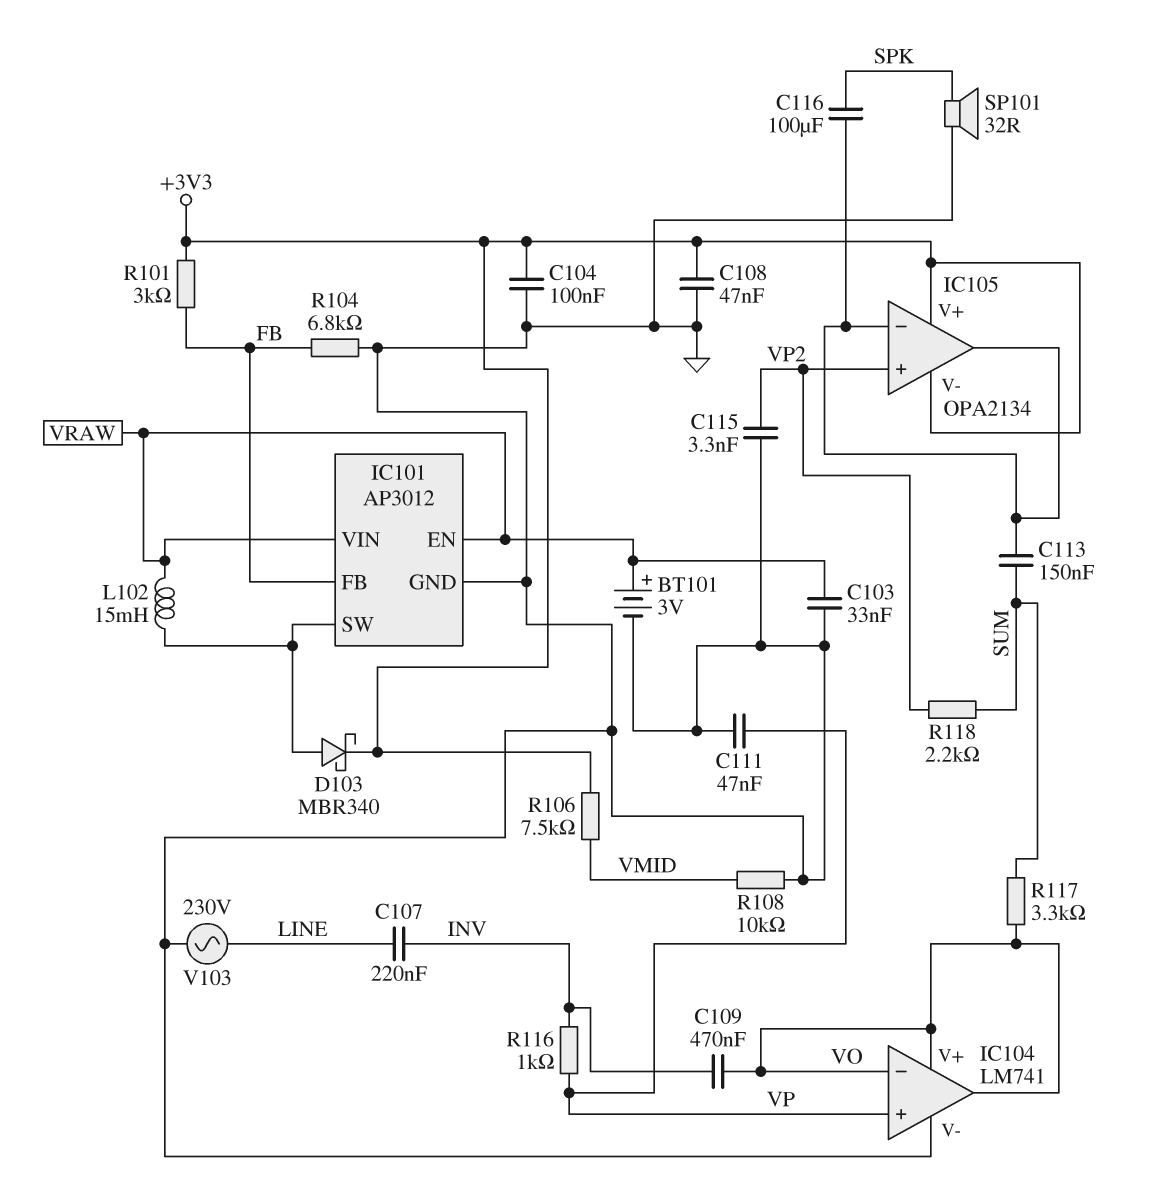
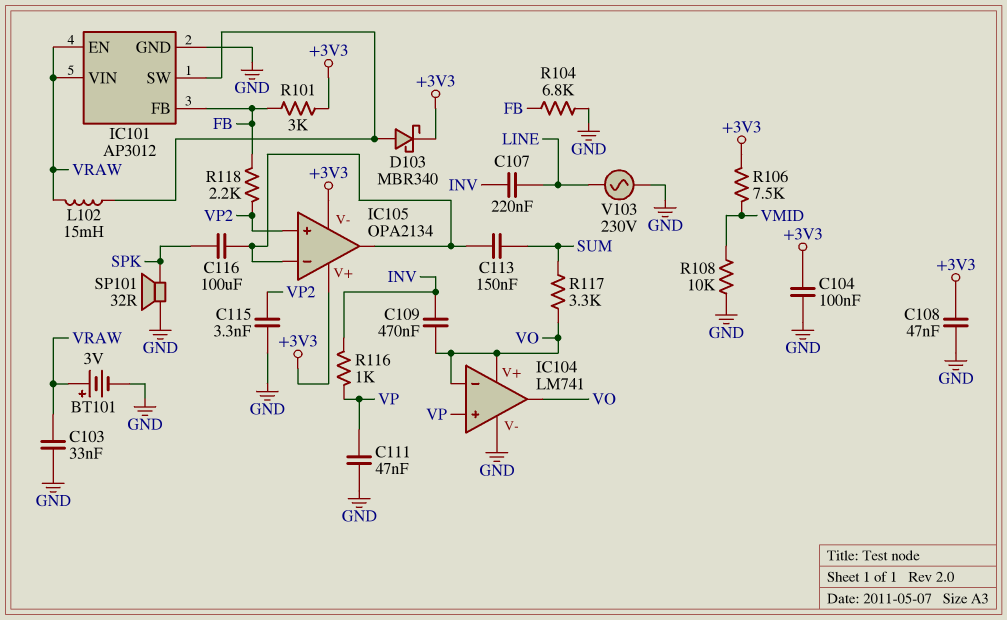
R118: 2.2k (SUM, VP2) -> 2.2k (FB, VP2)

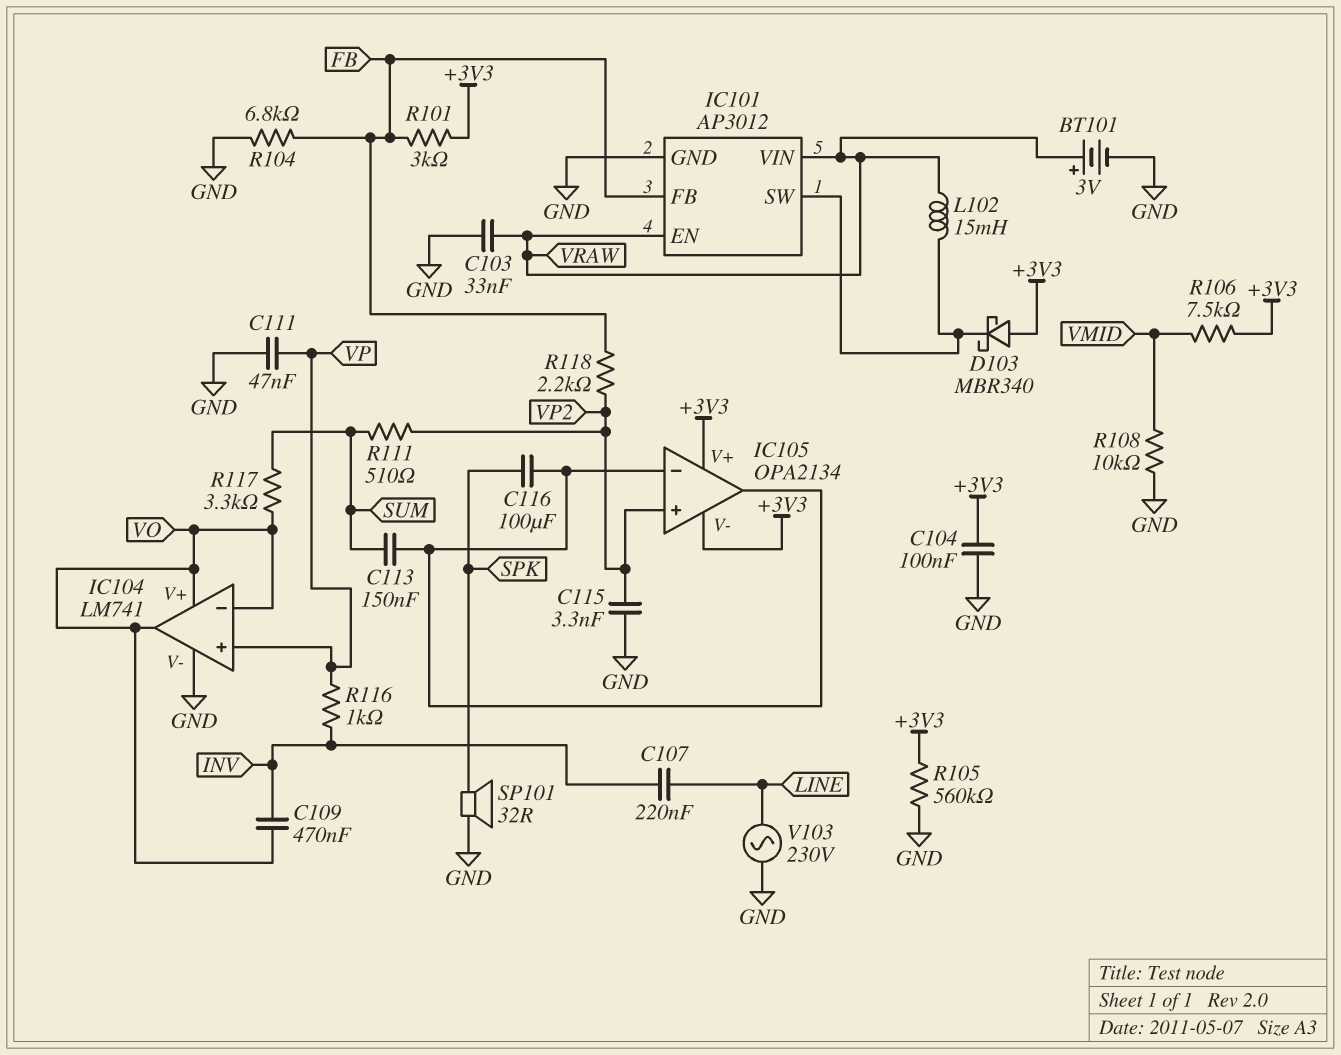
C108: 47nF (+3V3, GND) -> none
D103: schottky MBR340 (A IC101/SW, K +3V3) -> schottky MBR340 (A +3V3, K IC101/SW)
R105: none -> 560k (+3V3, GND)
R111: none -> 510 (SUM, VP2)

